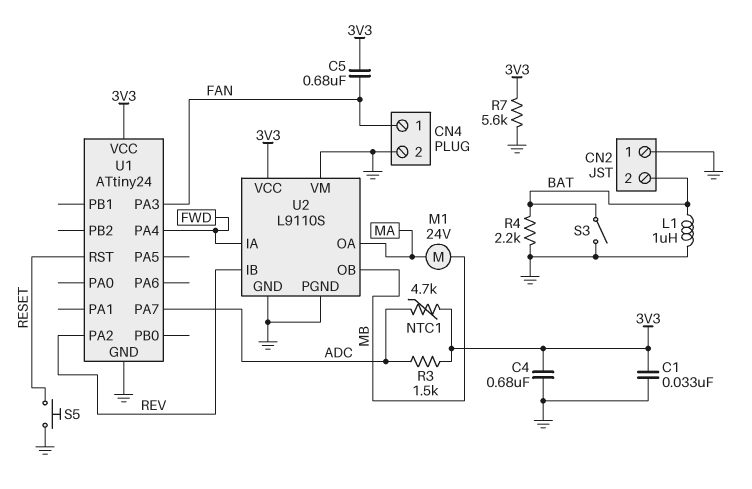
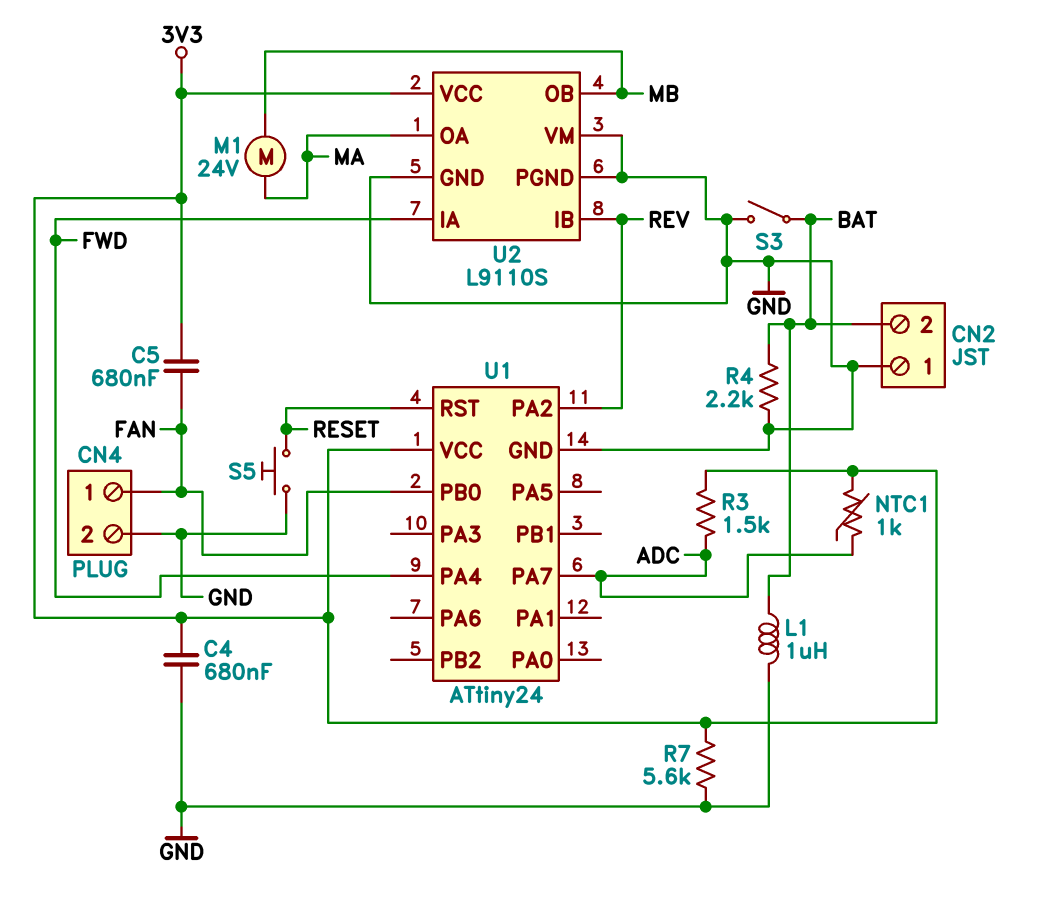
C1: 33nF (3V3, GND) -> none
NTC1: 4.7k (3V3, ADC) -> 1k (3V3, ADC)
U1 pin PA3: FAN -> none
U1 pin PB0: none -> FAN

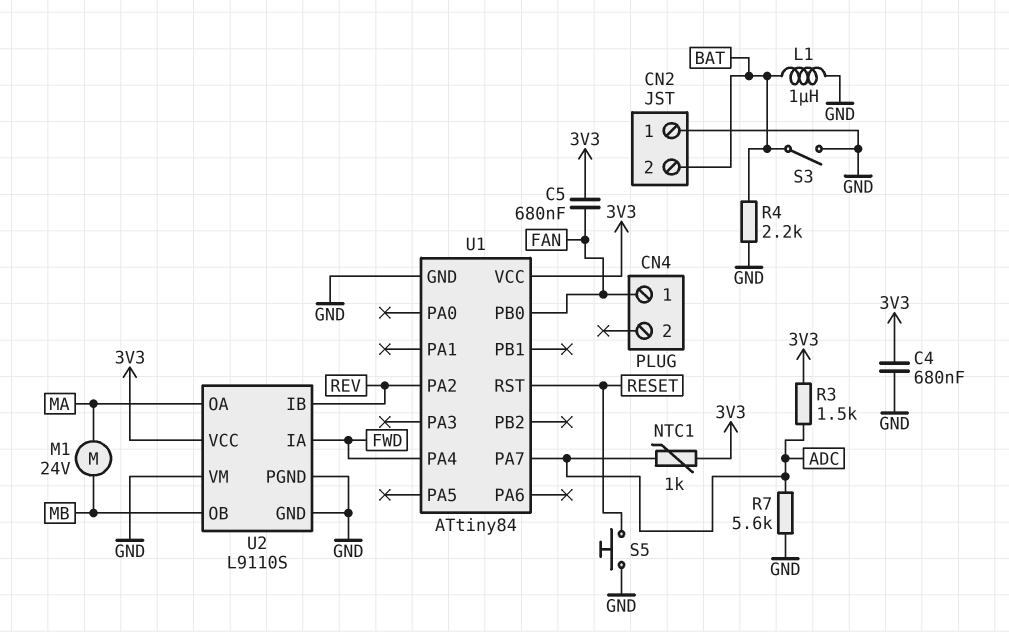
CN4 pin 2: GND -> none
R7: 5.6k (3V3, GND) -> 5.6k (ADC, GND)
U1: ATtiny24 -> ATtiny84

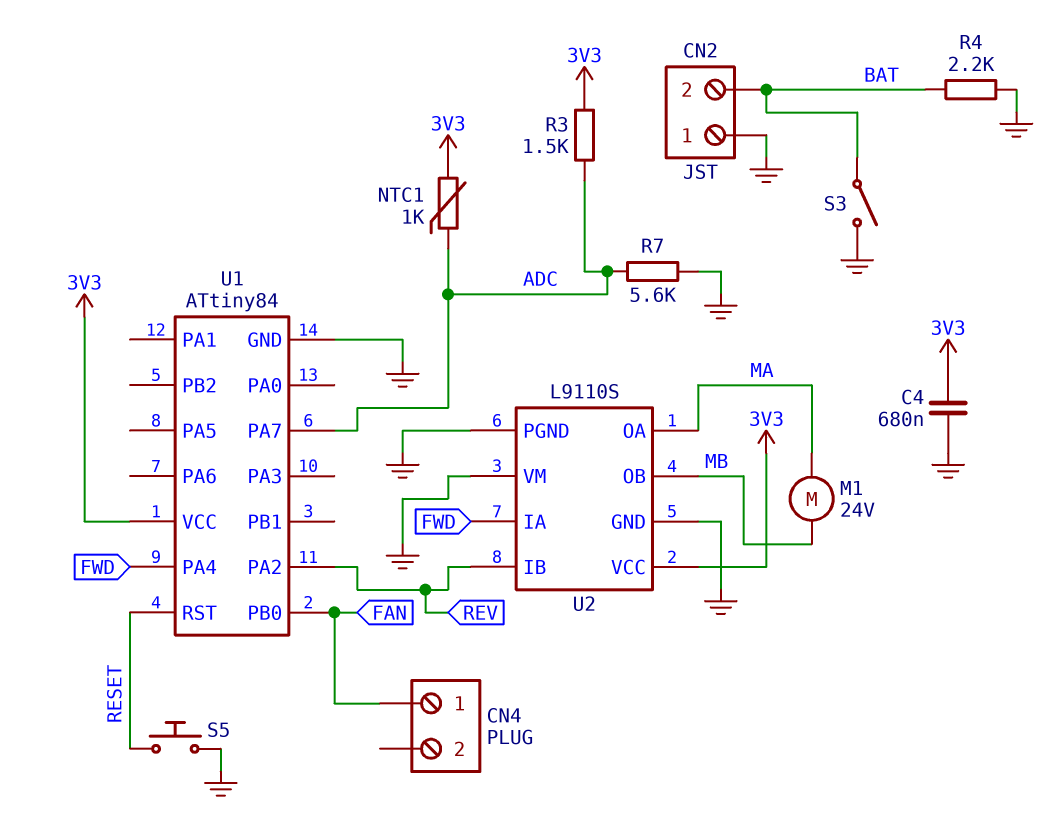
C5: 680nF (3V3, FAN) -> none
L1: 1uH (BAT, GND) -> none

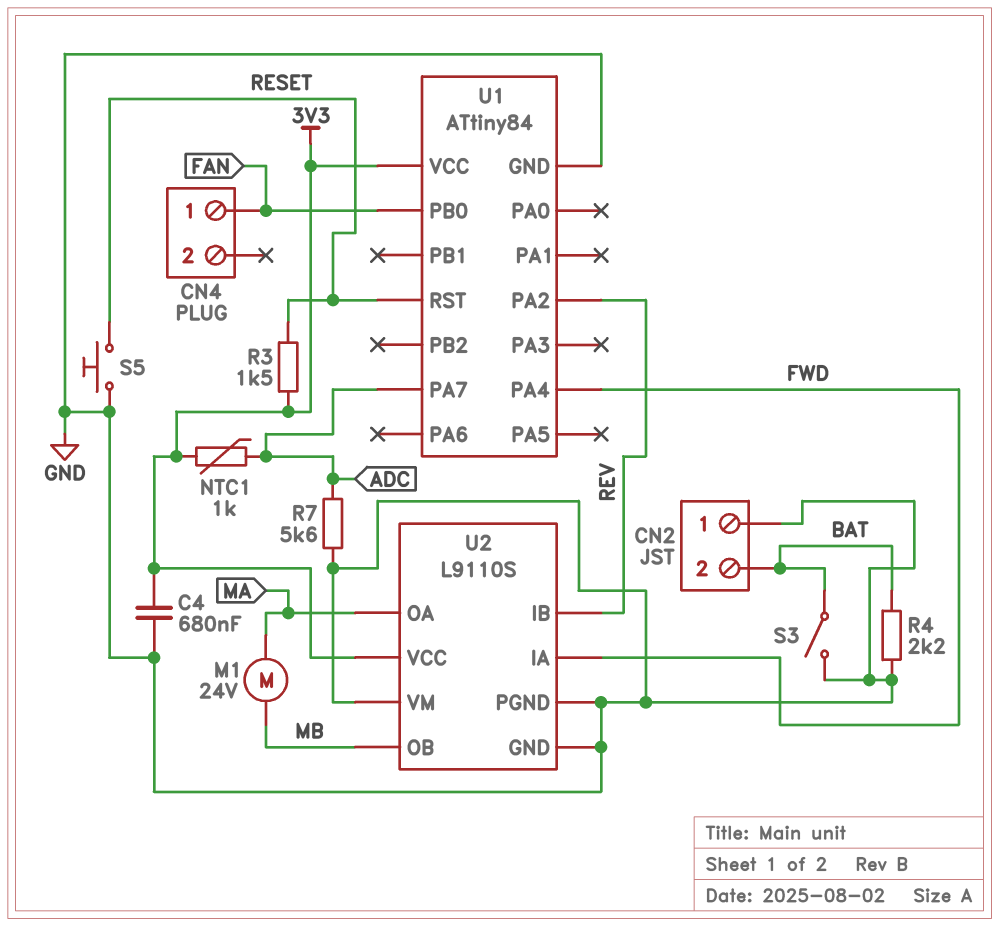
R3: 1.5k (3V3, ADC) -> 1.5k (3V3, RESET)

